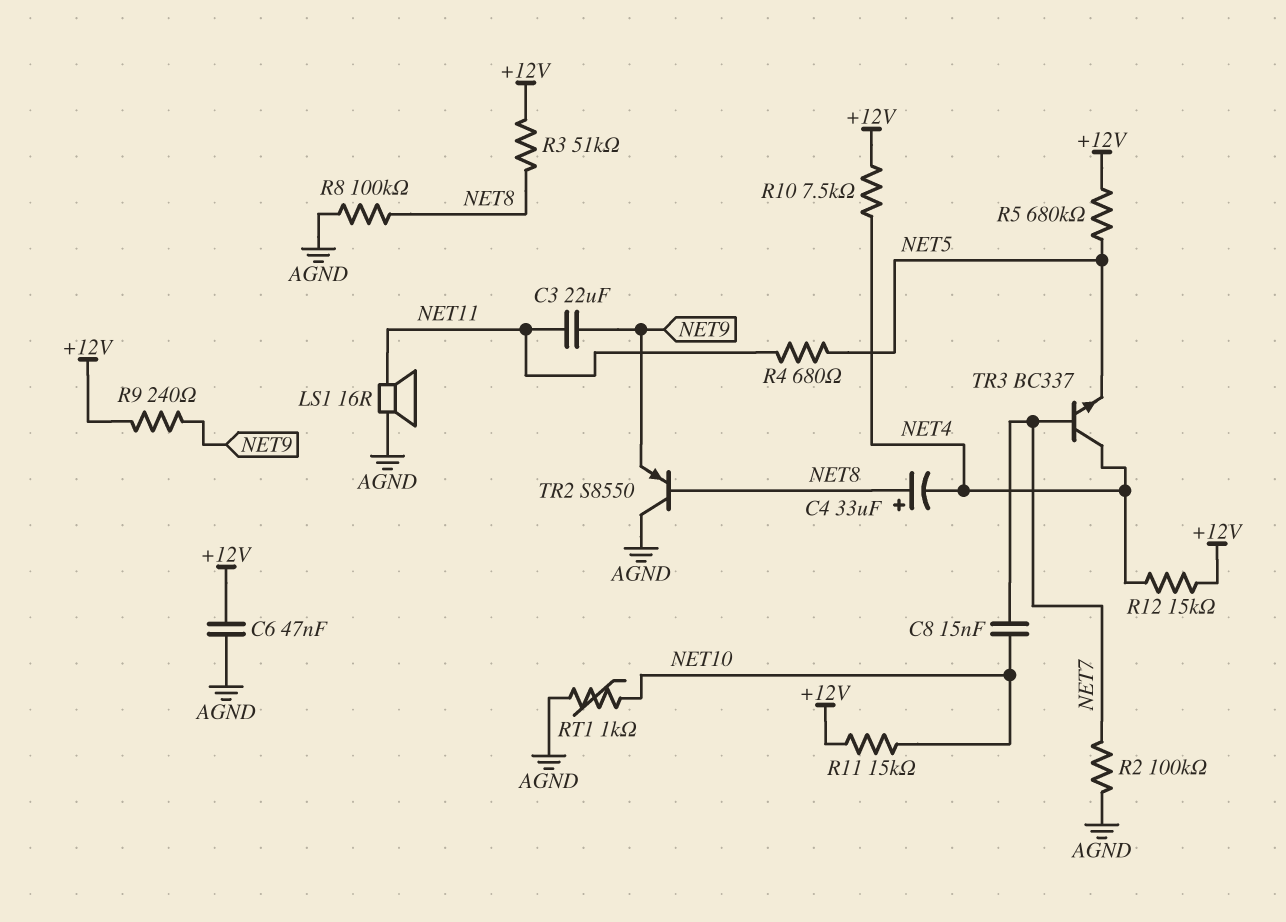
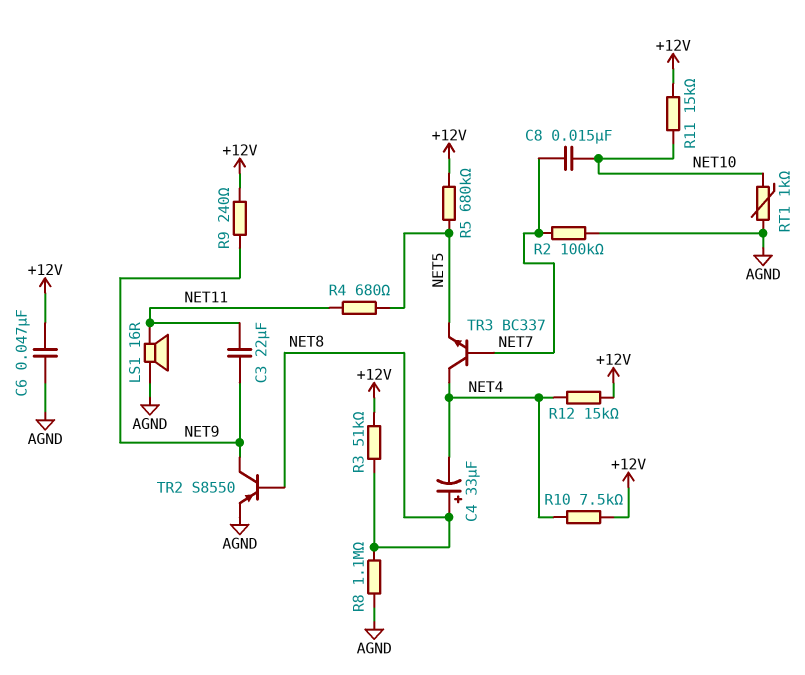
R8: 100k (AGND, NET8) -> 1.1M (AGND, NET8)
TR2: PNP S8550 (B NET8, C AGND, E NET9) -> PNP S8550 (B NET8, C NET9, E AGND)

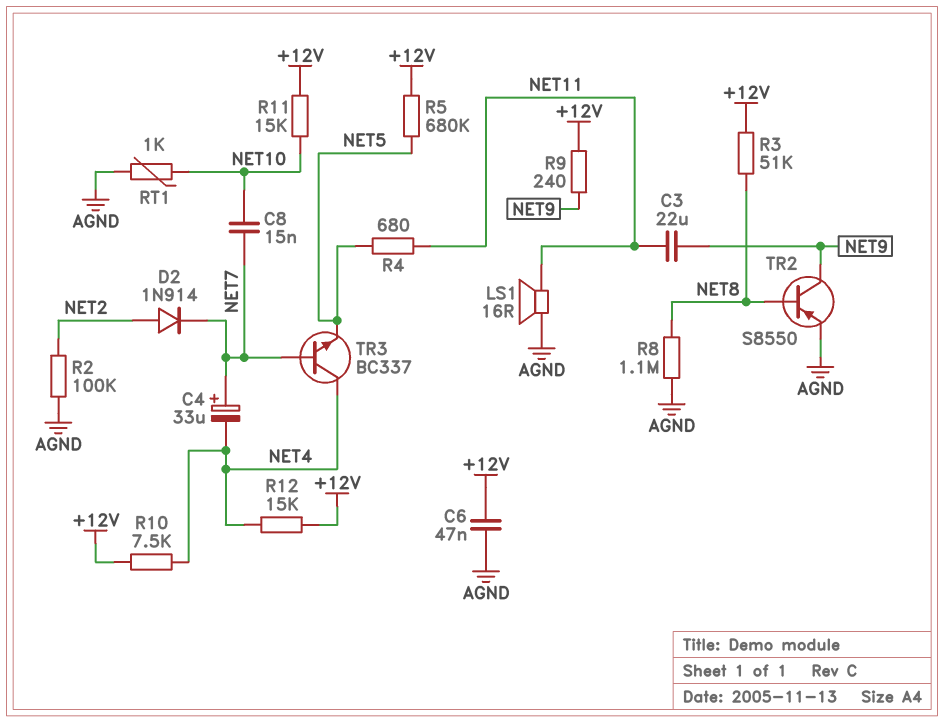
C4: 33uF (plus NET8, minus NET4) -> 33uF (plus NET7, minus NET4)
D2: none -> diode 1N914 (A NET2, K NET7)
R2: 100k (AGND, NET7) -> 100k (AGND, NET2)

